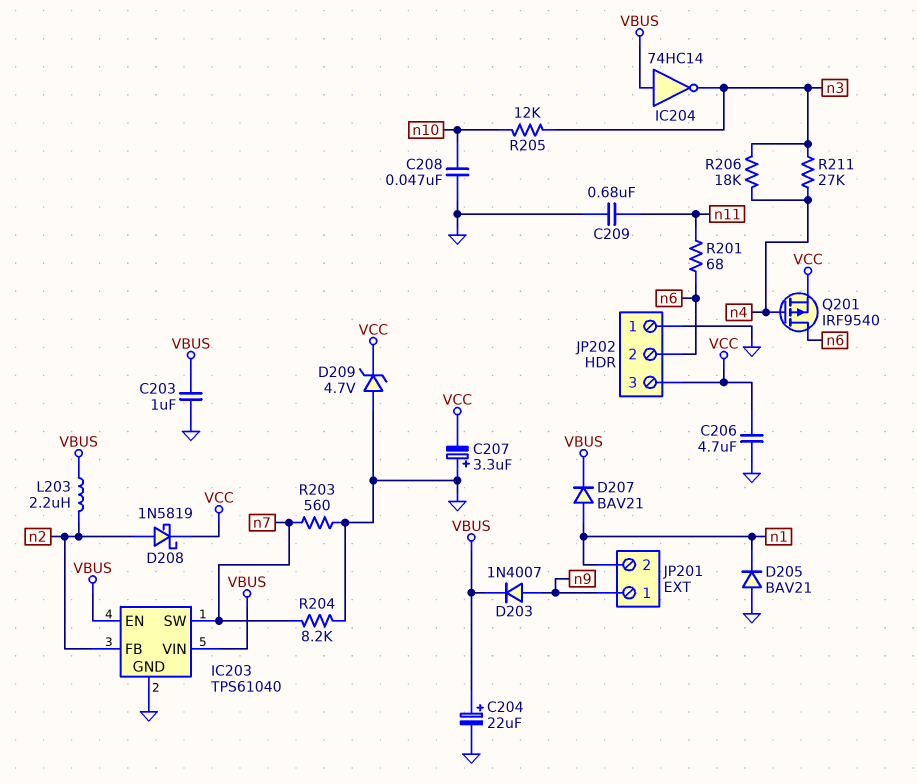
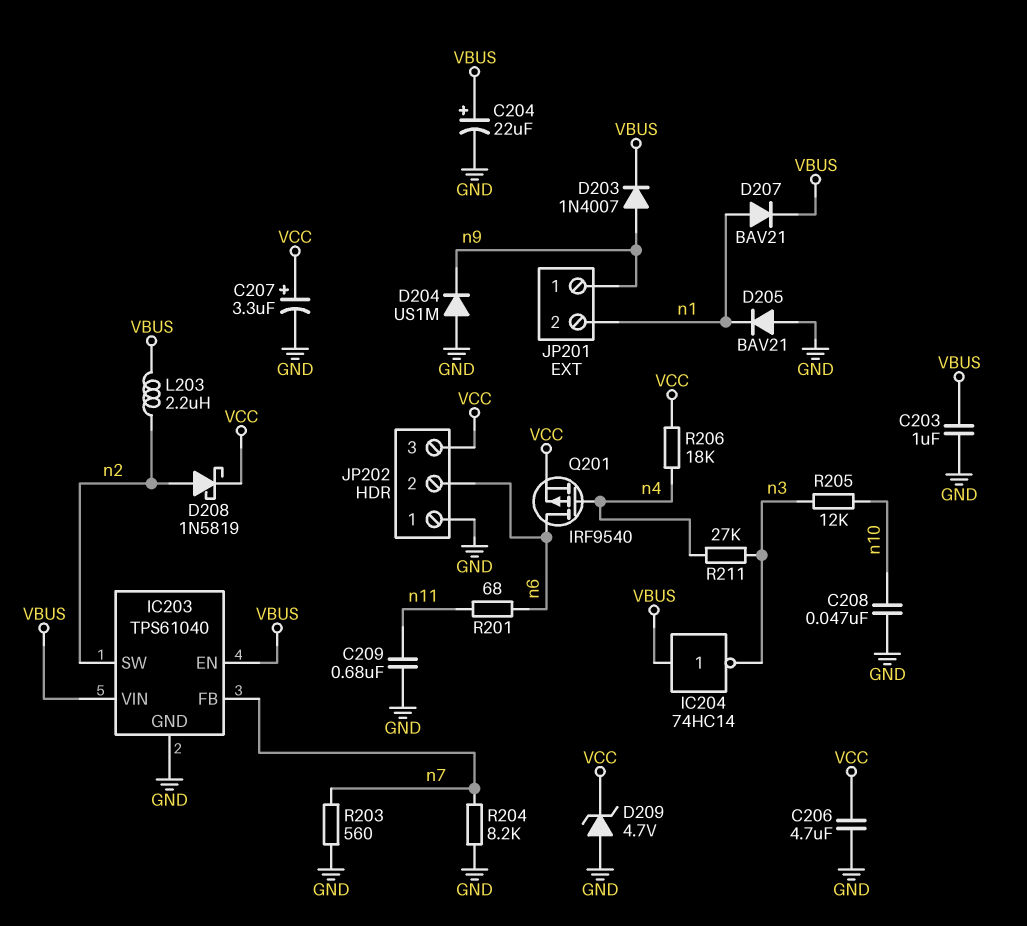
C207: 3.3uF (plus GND, minus VCC) -> 3.3uF (plus VCC, minus GND)
D204: none -> diode US1M (A GND, K n9)
IC203 pin FB: n2 -> n7
IC203 pin SW: n7 -> n2
R206: 18k (n3, n4) -> 18k (VCC, n4)

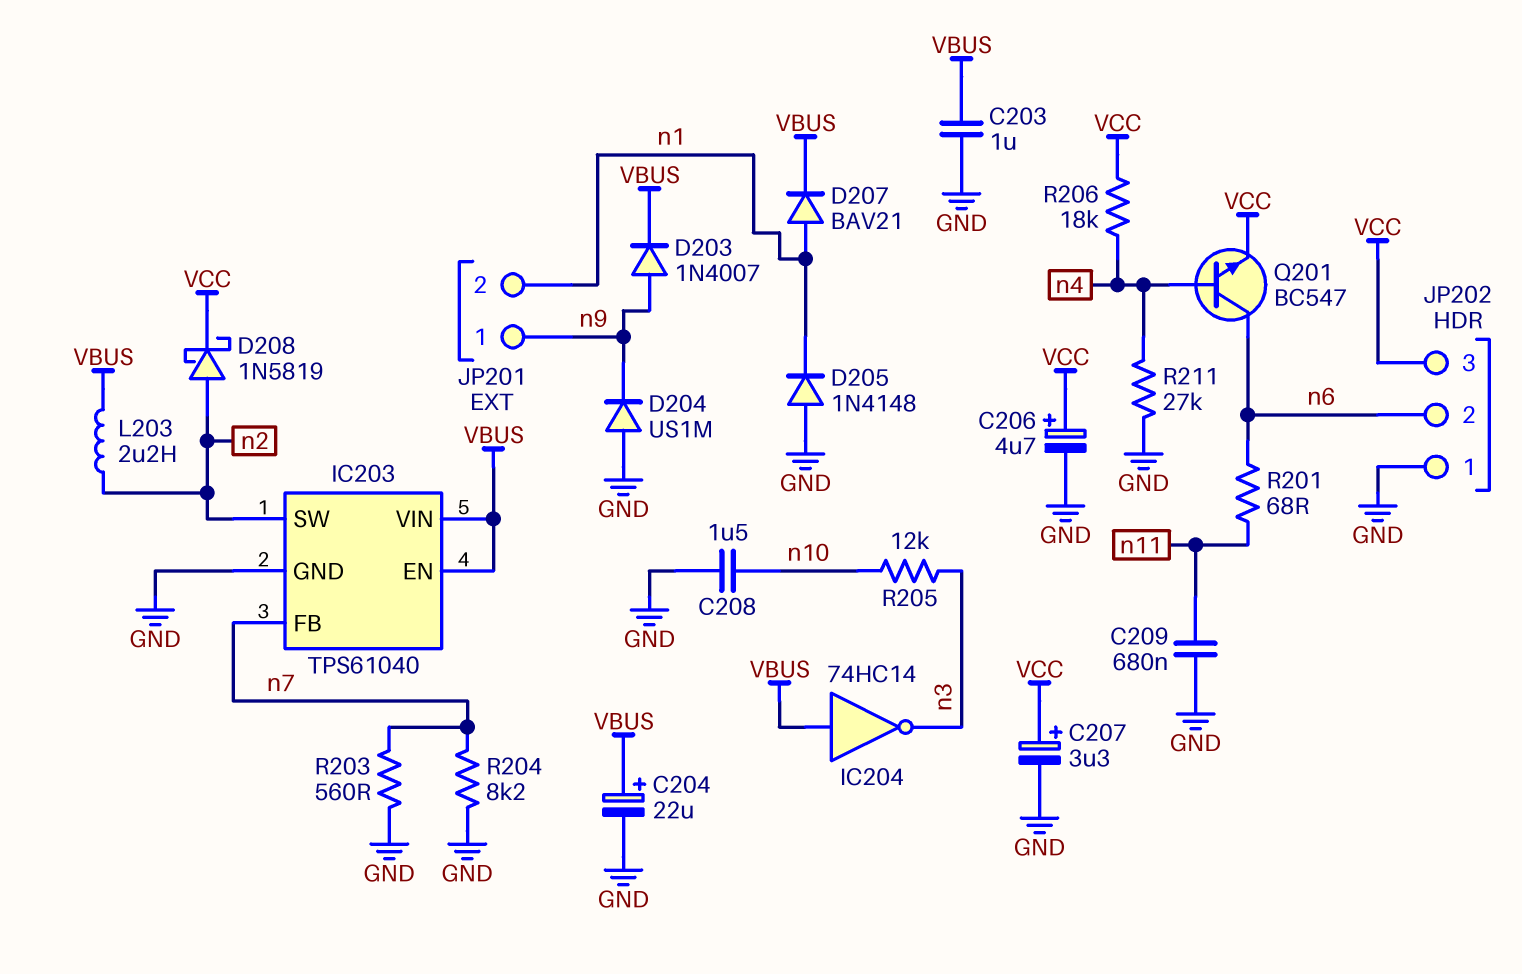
C206: 4.7uF (GND, VCC) -> 4.7uF (plus VCC, minus GND)
C208: 47nF (GND, n10) -> 1.5uF (GND, n10)
D205: diode BAV21 (A GND, K n1) -> diode 1N4148 (A GND, K n1)
D209: zener 4.7V (A GND, K VCC) -> none
Q201: PMOS IRF9540 (G n4, D n6, S VCC) -> NPN BC547 (B n4, C n6, E VCC)
R211: 27k (n3, n4) -> 27k (GND, n4)

